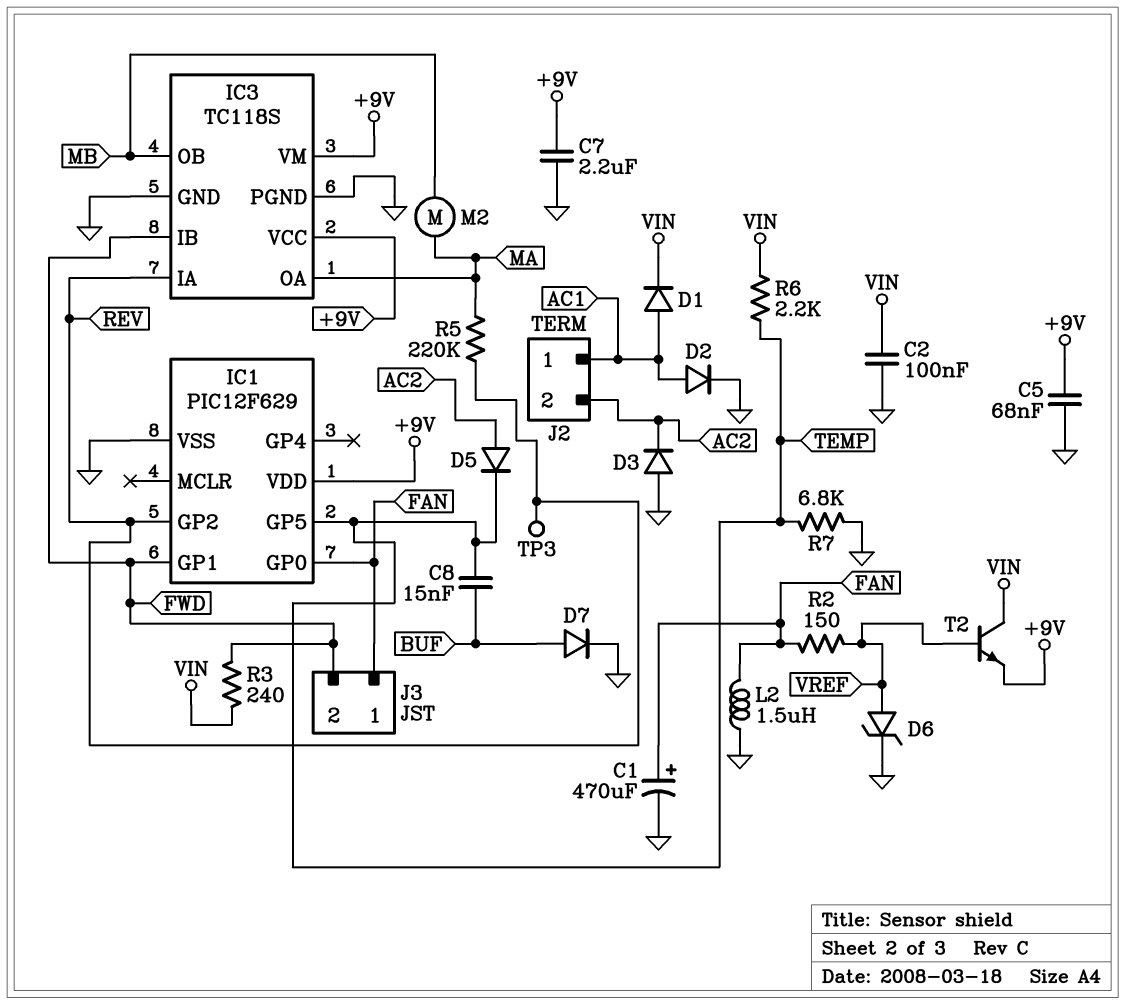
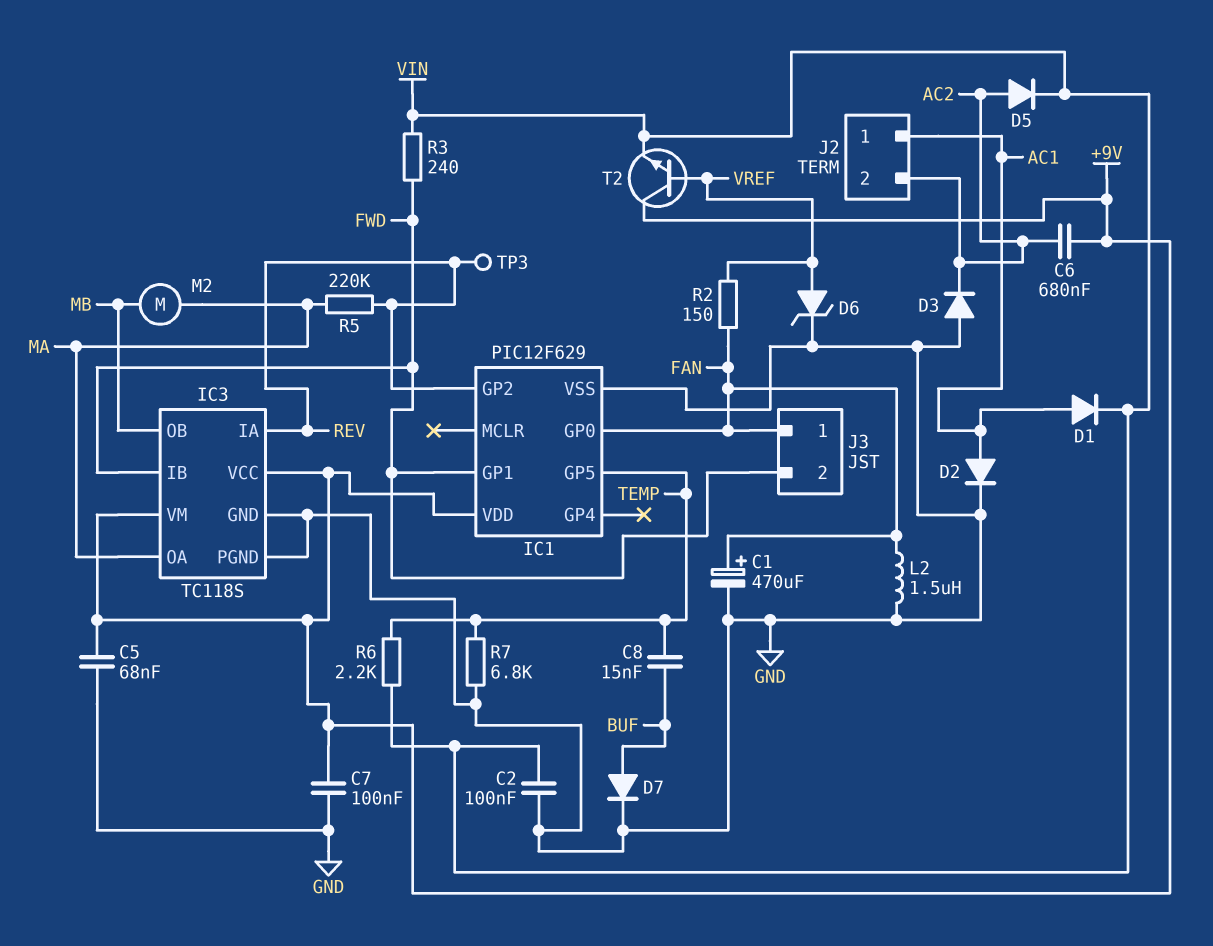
C6: none -> 680nF (+9V, AC2)
C7: 2.2uF (+9V, GND) -> 100nF (+9V, GND)
D5: diode (A AC2, K TEMP) -> diode (A AC2, K VIN)
T2: NPN (B VREF, C VIN, E +9V) -> NPN (B VREF, C +9V, E VIN)

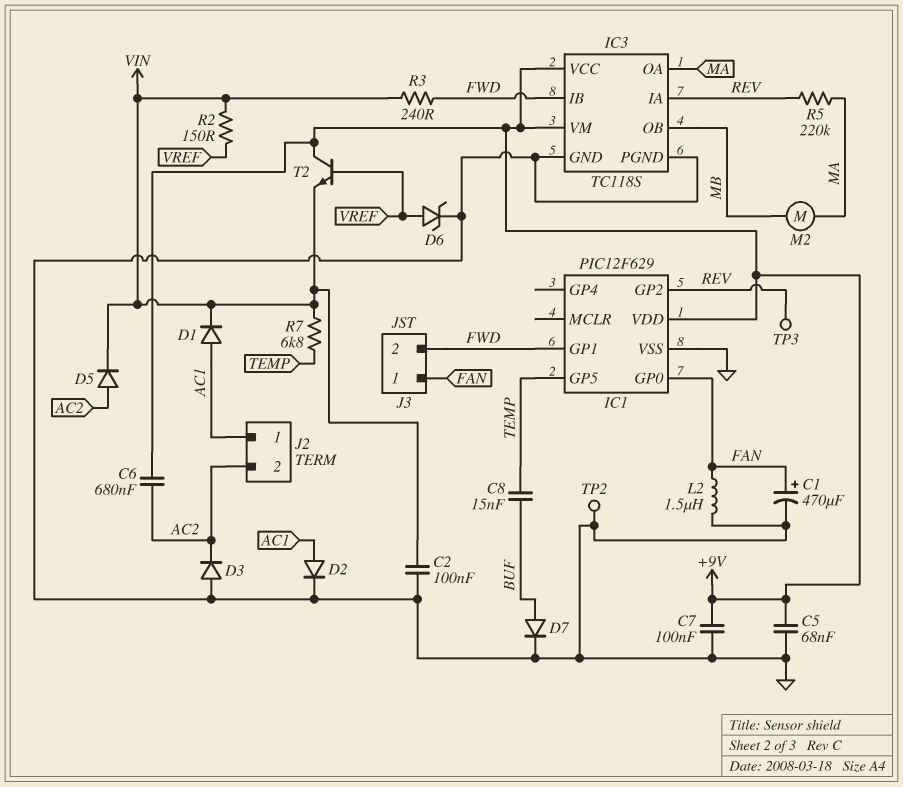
R2: 150 (FAN, VREF) -> 150 (VIN, VREF)
R6: 2.2k (TEMP, VIN) -> none
R7: 6.8k (GND, TEMP) -> 6.8k (TEMP, VIN)
TP2: none -> test point (GND)

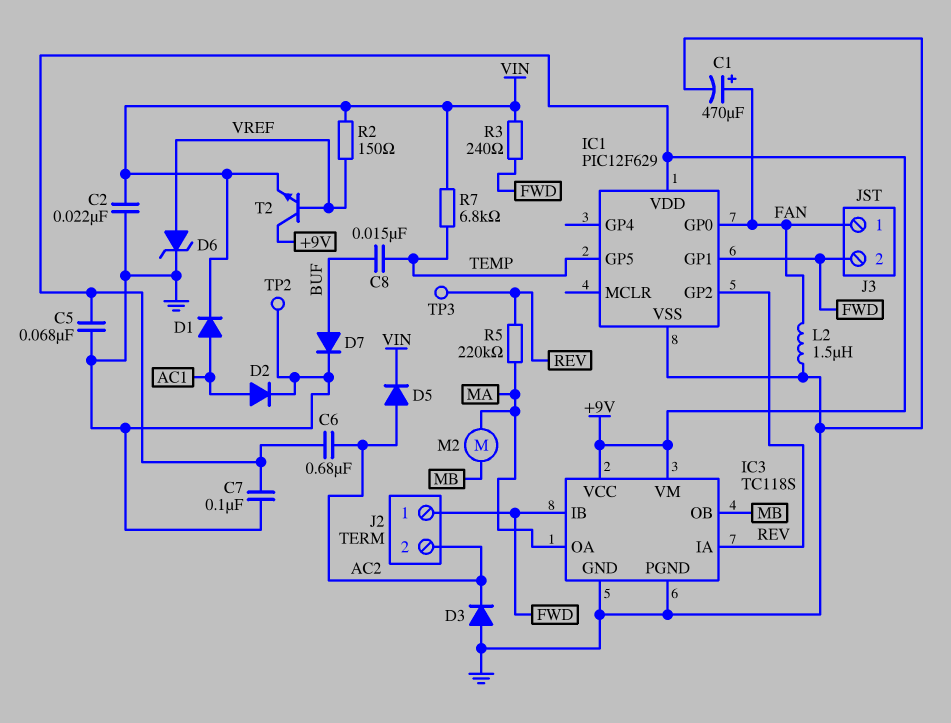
C2: 100nF (GND, VIN) -> 22nF (GND, VIN)
J2 pin 1: AC1 -> FWD

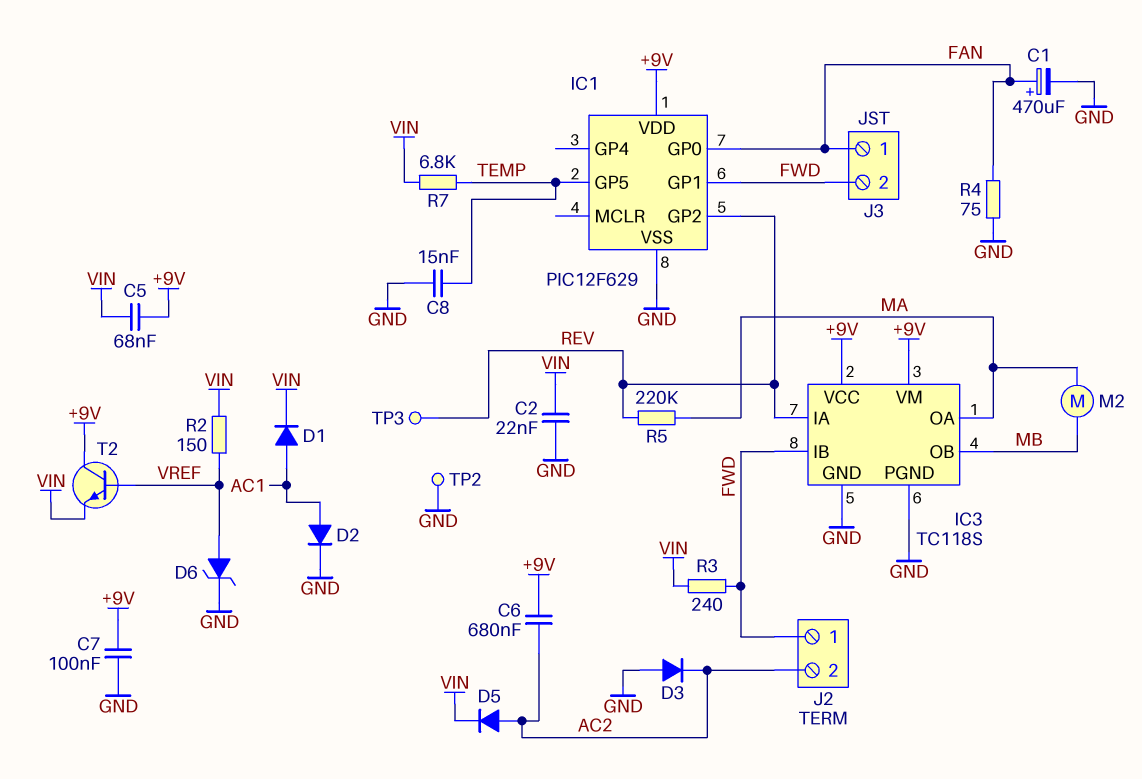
C5: 68nF (+9V, GND) -> 68nF (+9V, VIN)
C8: 15nF (BUF, TEMP) -> 15nF (GND, TEMP)
D7: diode (A BUF, K GND) -> none
L2: 1.5uH (FAN, GND) -> none
R4: none -> 75 (FAN, GND)

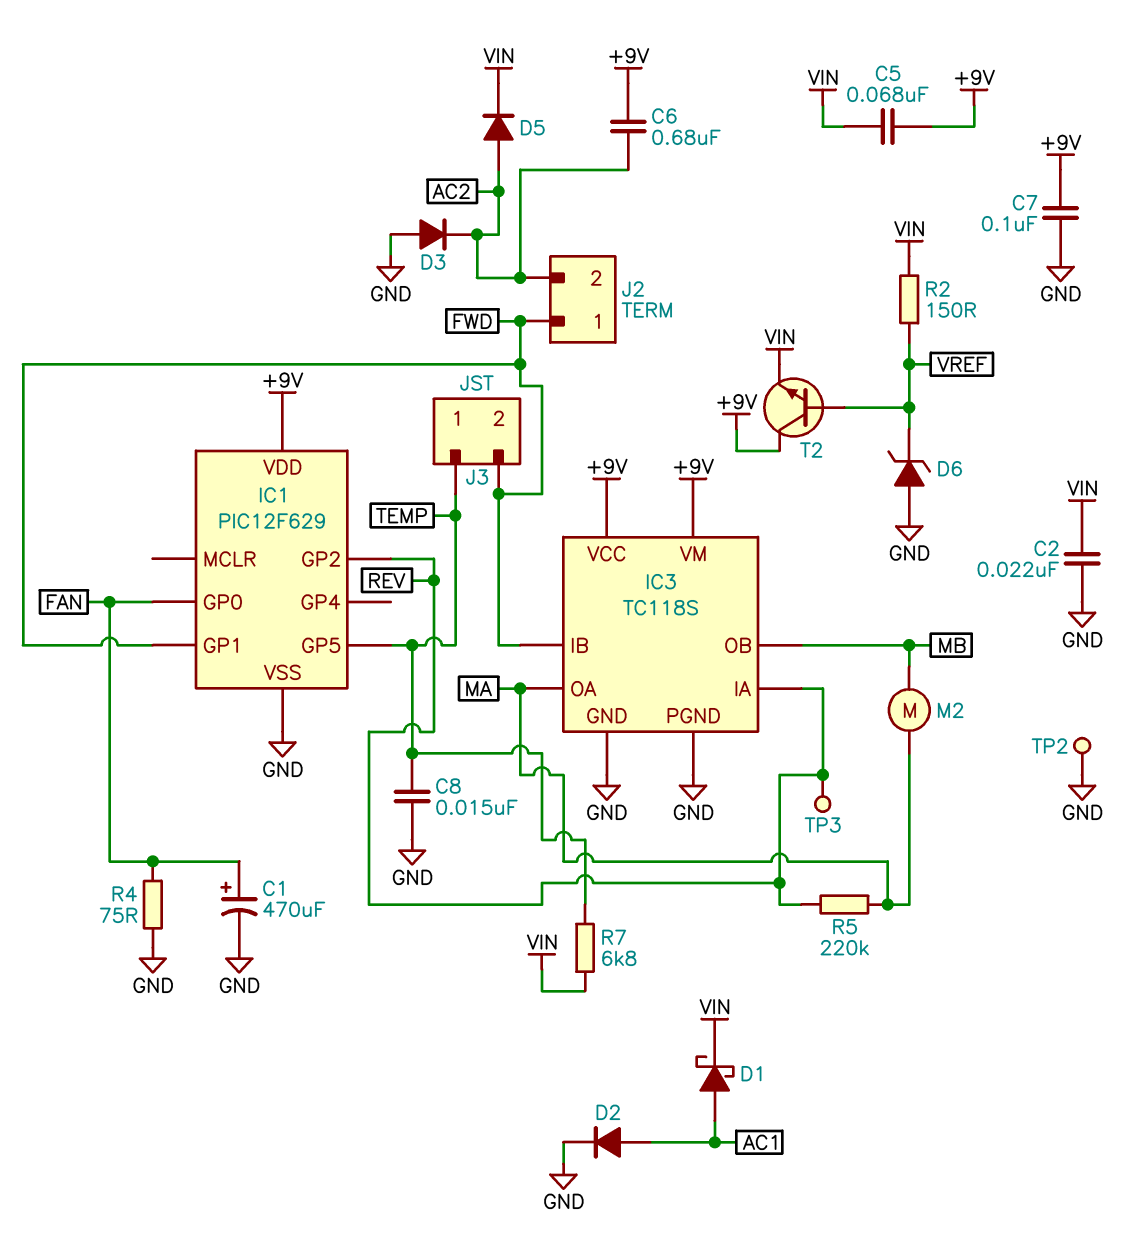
D1: diode (A AC1, K VIN) -> schottky (A AC1, K VIN)
D6: zener (A VREF, K GND) -> zener (A GND, K VREF)
J3 pin 1: FAN -> TEMP
R3: 240 (FWD, VIN) -> none

